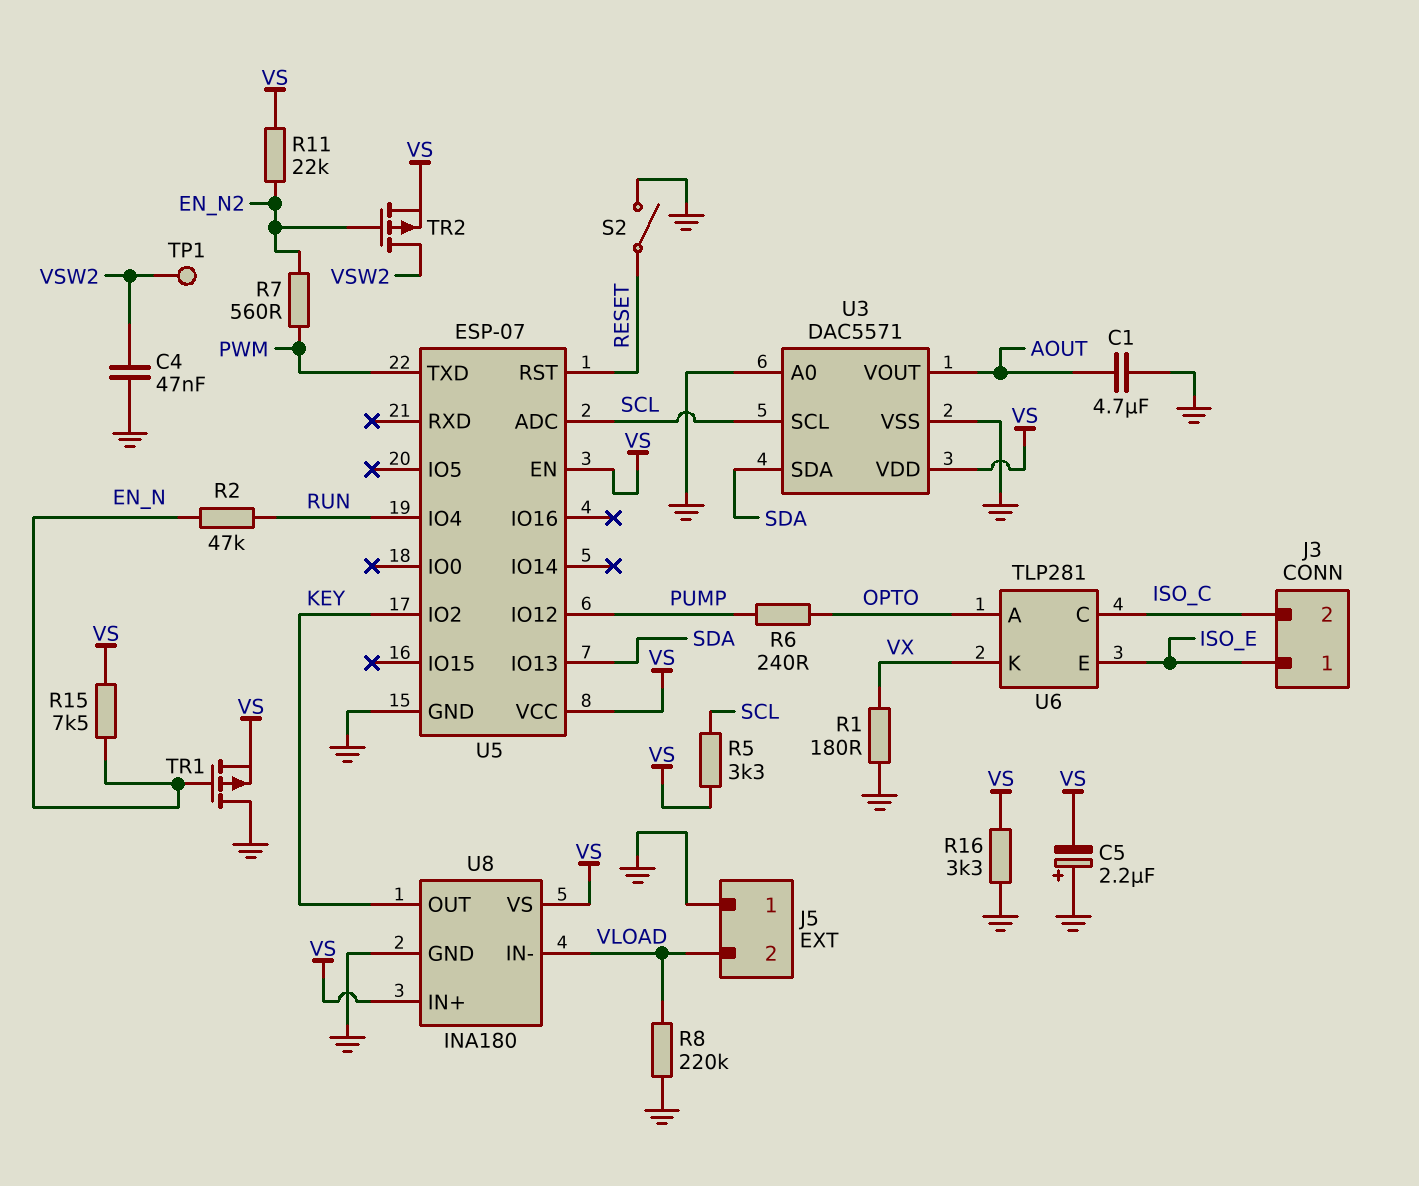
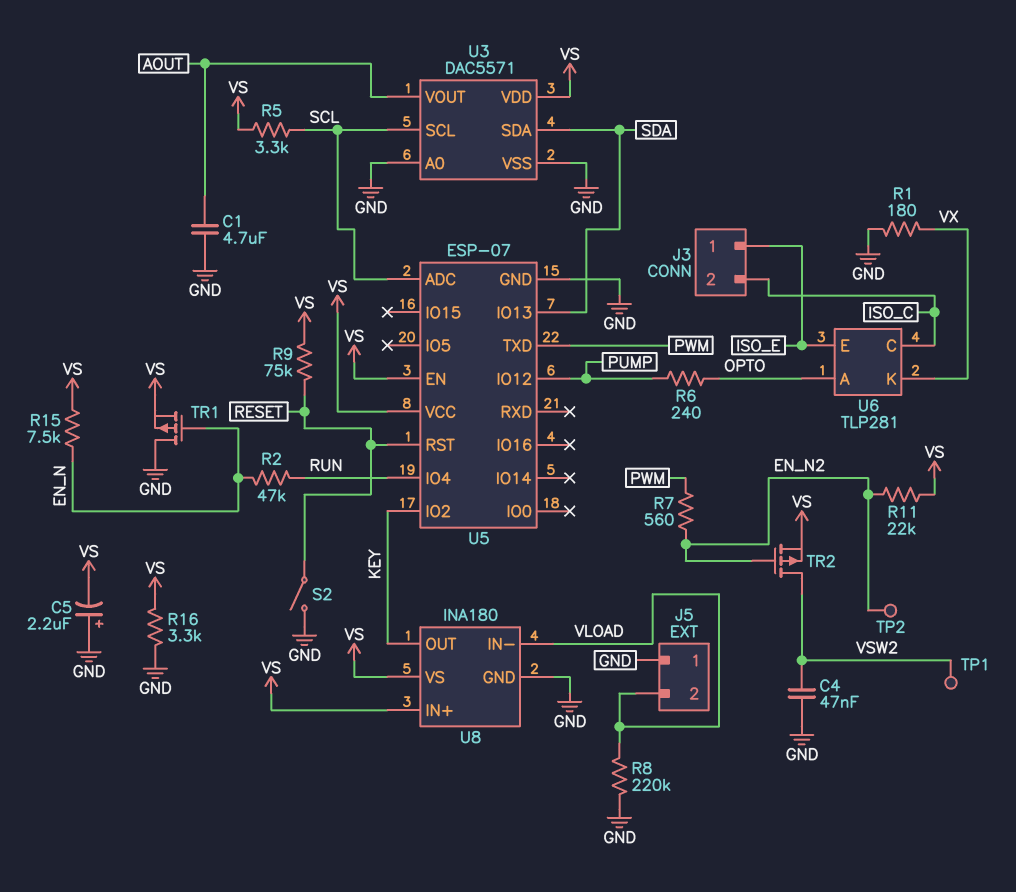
R9: none -> 75k (RESET, VS)
TP2: none -> test point (EN_N2)

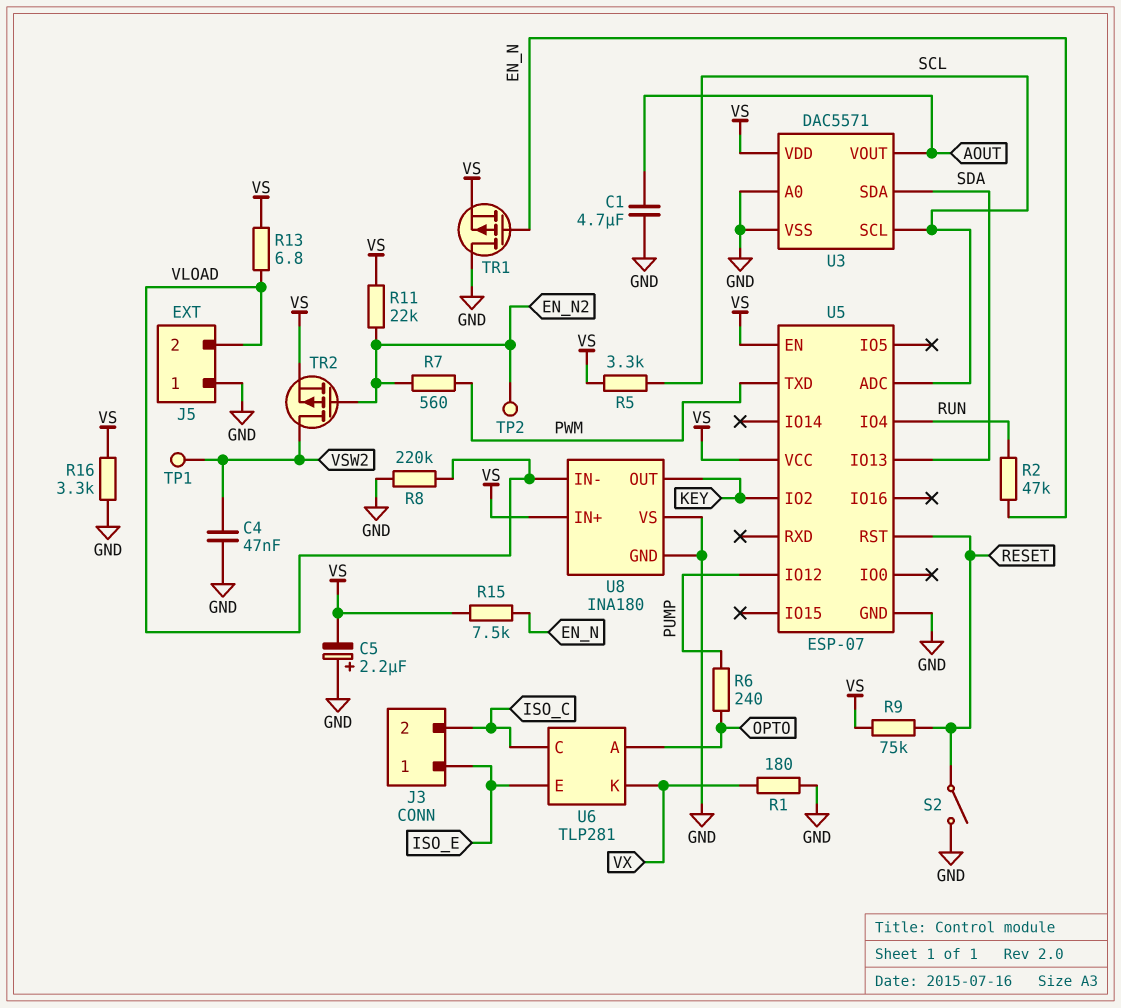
R13: none -> 6.8 (VLOAD, VS)
U8 pin VS: VS -> GND

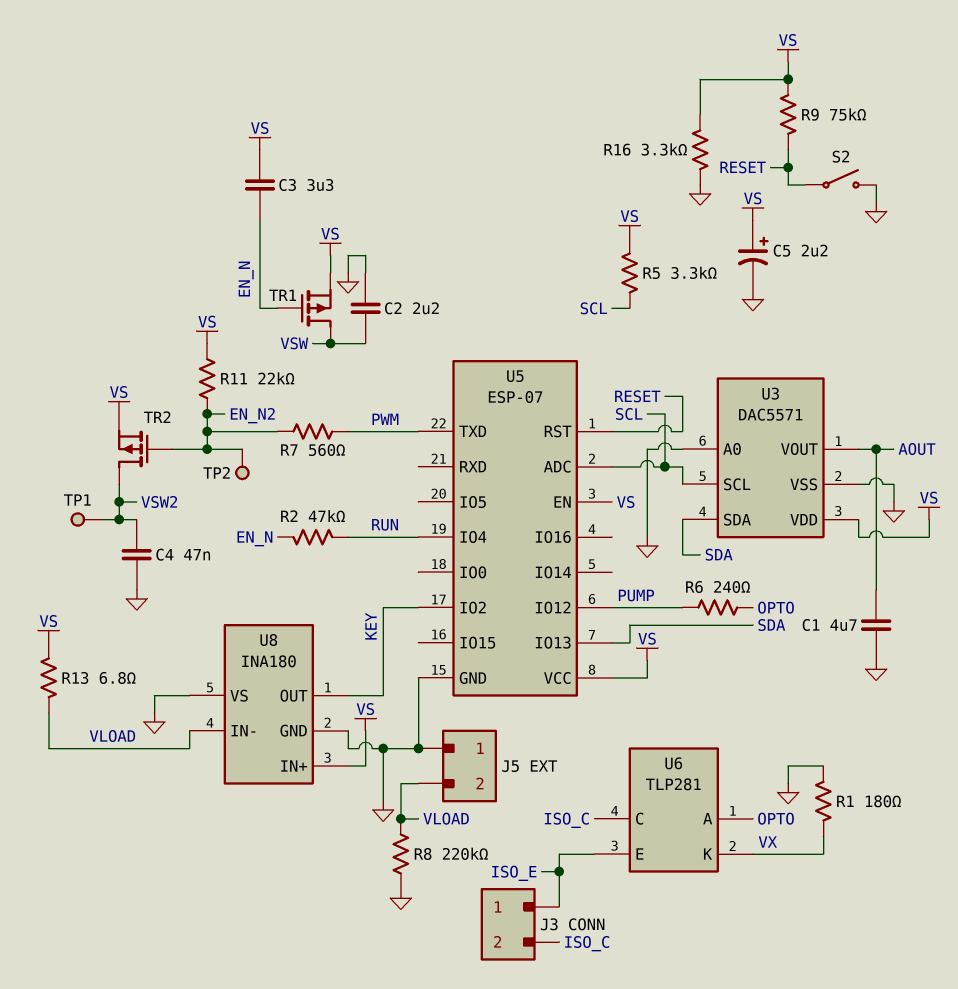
C2: none -> 2.2uF (GND, VSW)
C3: none -> 3.3uF (EN_N, VS)
C5: 2.2uF (plus GND, minus VS) -> 2.2uF (plus VS, minus GND)
R15: 7.5k (EN_N, VS) -> none
TR1: PMOS (G EN_N, D GND, S VS) -> PMOS (G EN_N, D VSW, S VS)

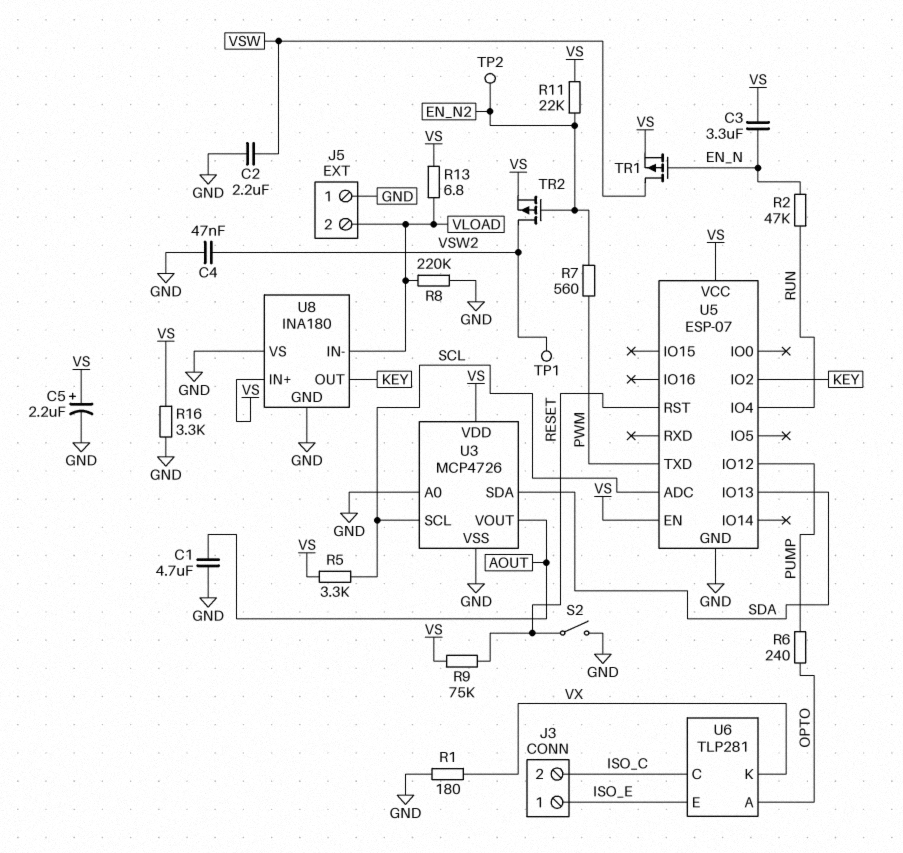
U3: DAC5571 -> MCP4726

